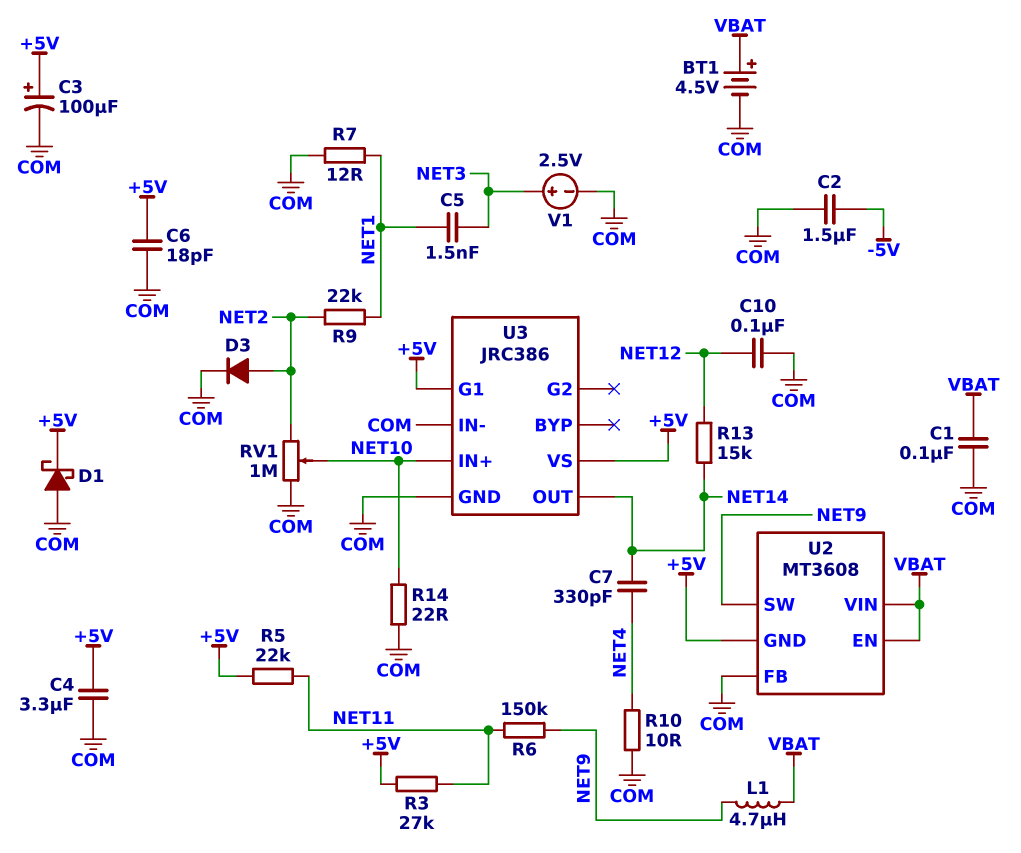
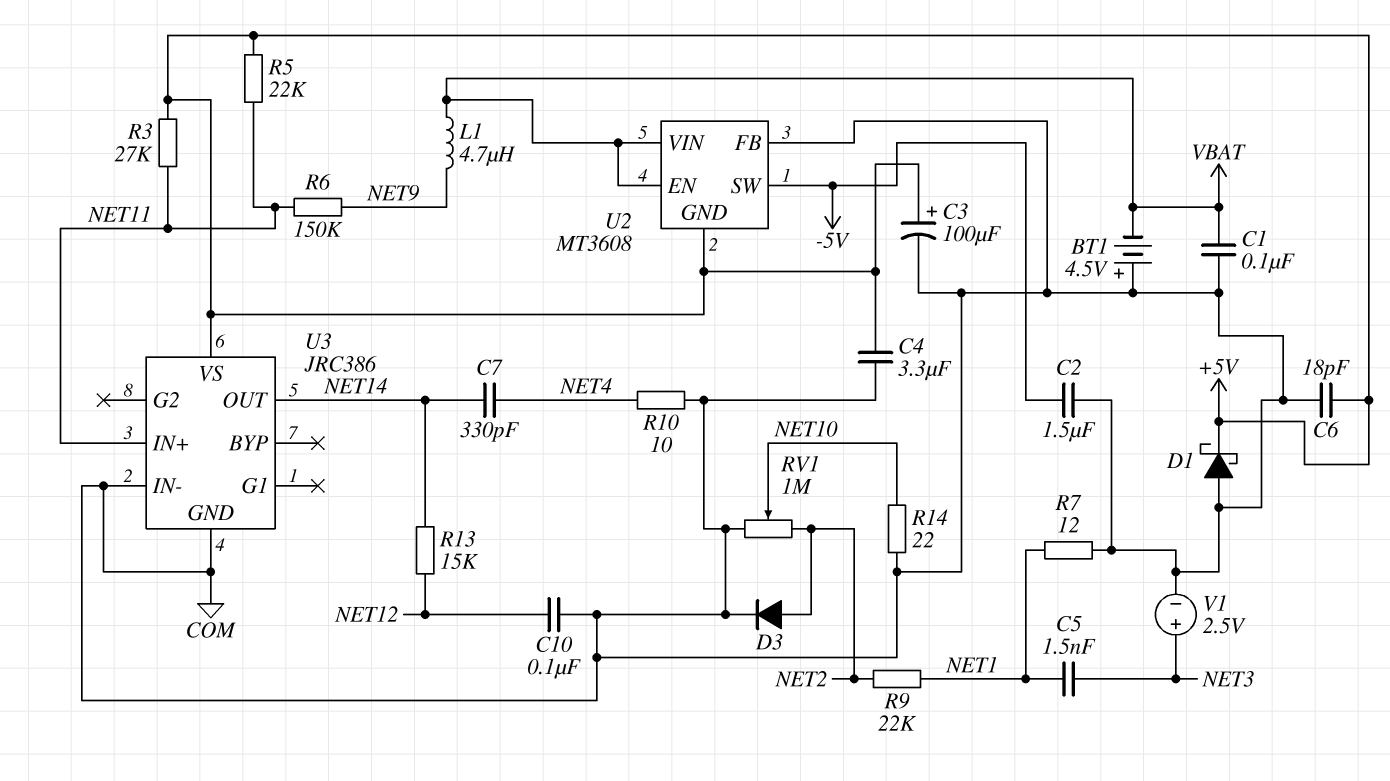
BT1: 4.5V (plus VBAT, minus COM) -> 4.5V (plus COM, minus VBAT)
U2 pin SW: NET9 -> -5V
U3 pin G1: +5V -> none
U3 pin IN+: NET10 -> NET11

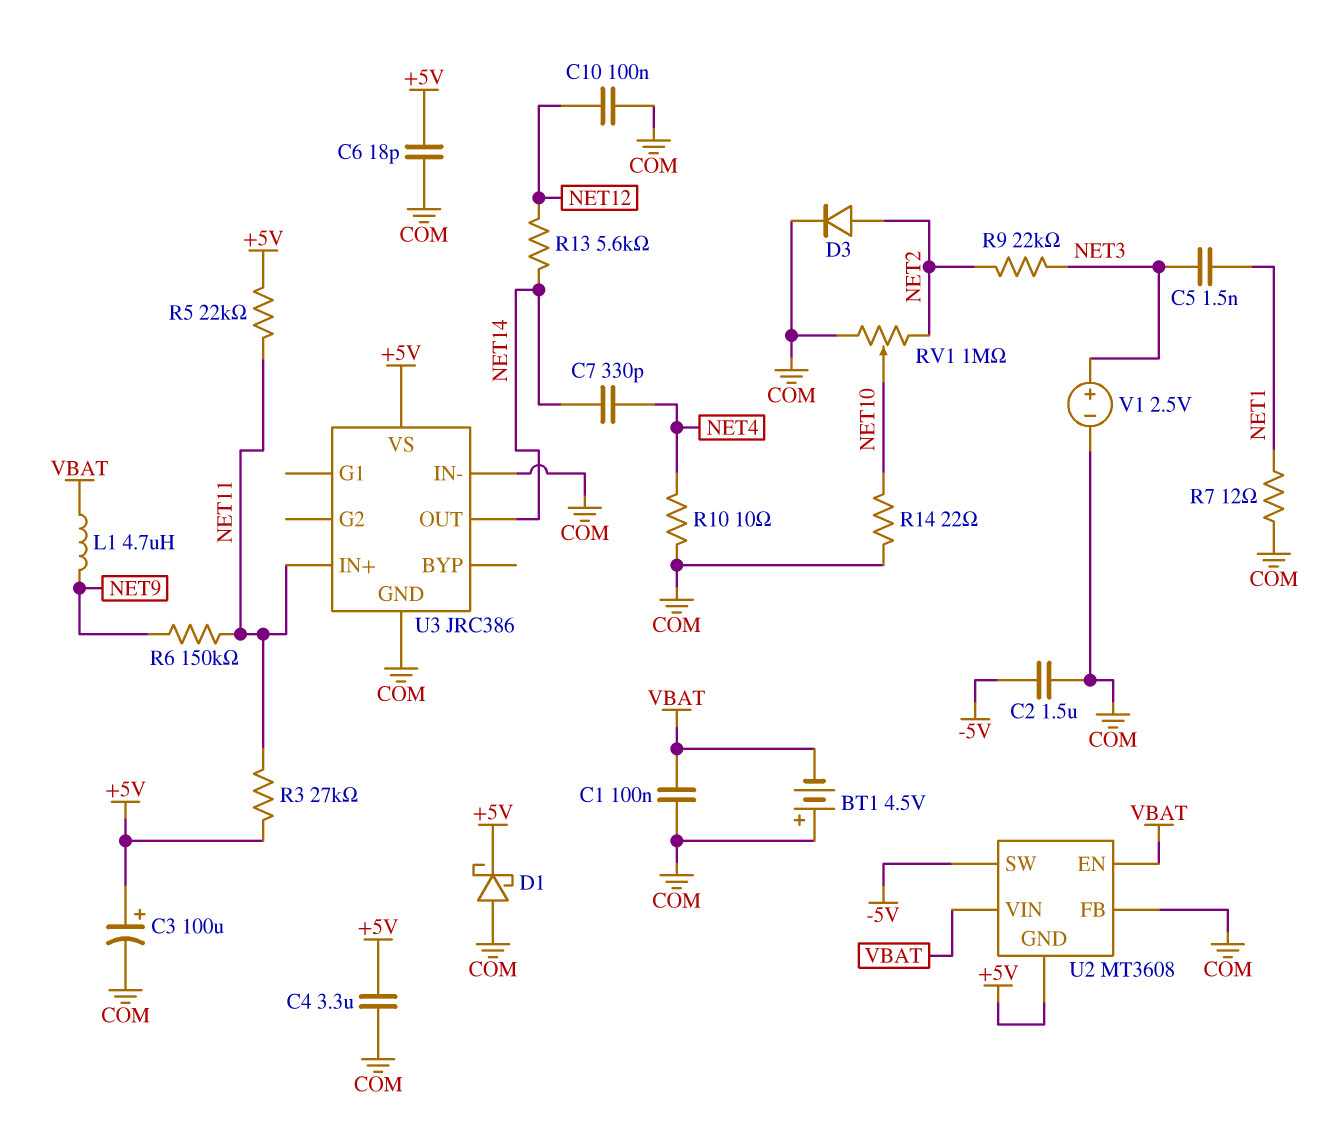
R9: 22k (NET1, NET2) -> 22k (NET2, NET3)
R13: 15k (NET12, NET14) -> 5.6k (NET12, NET14)

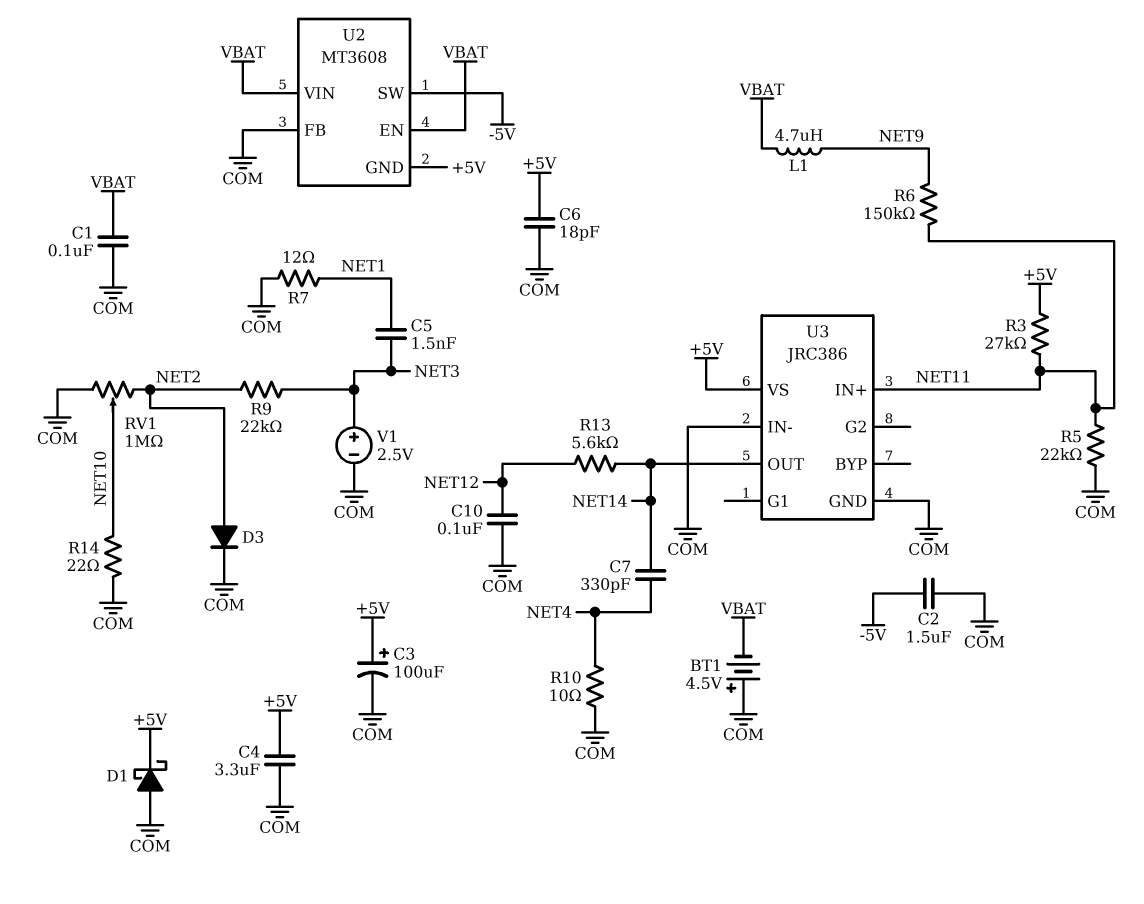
R5: 22k (+5V, NET11) -> 22k (COM, NET11)

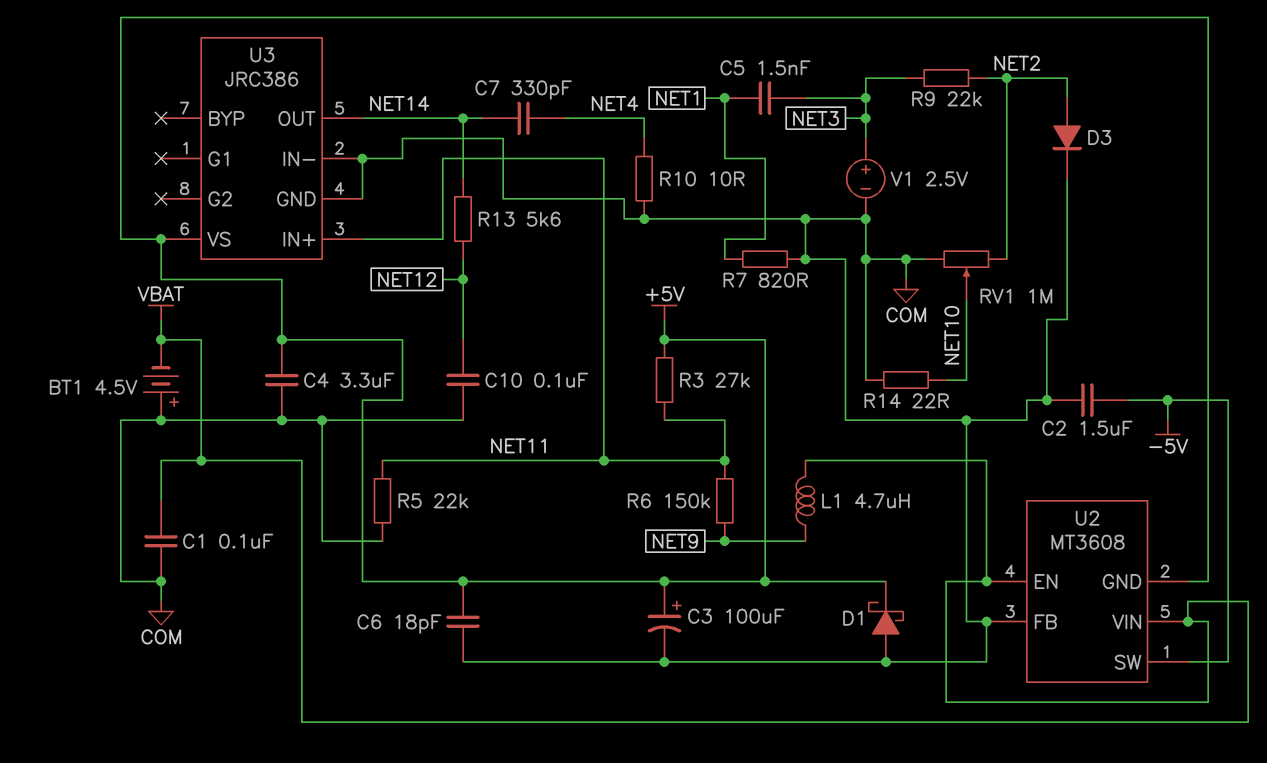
R7: 12 (COM, NET1) -> 820 (COM, NET1)

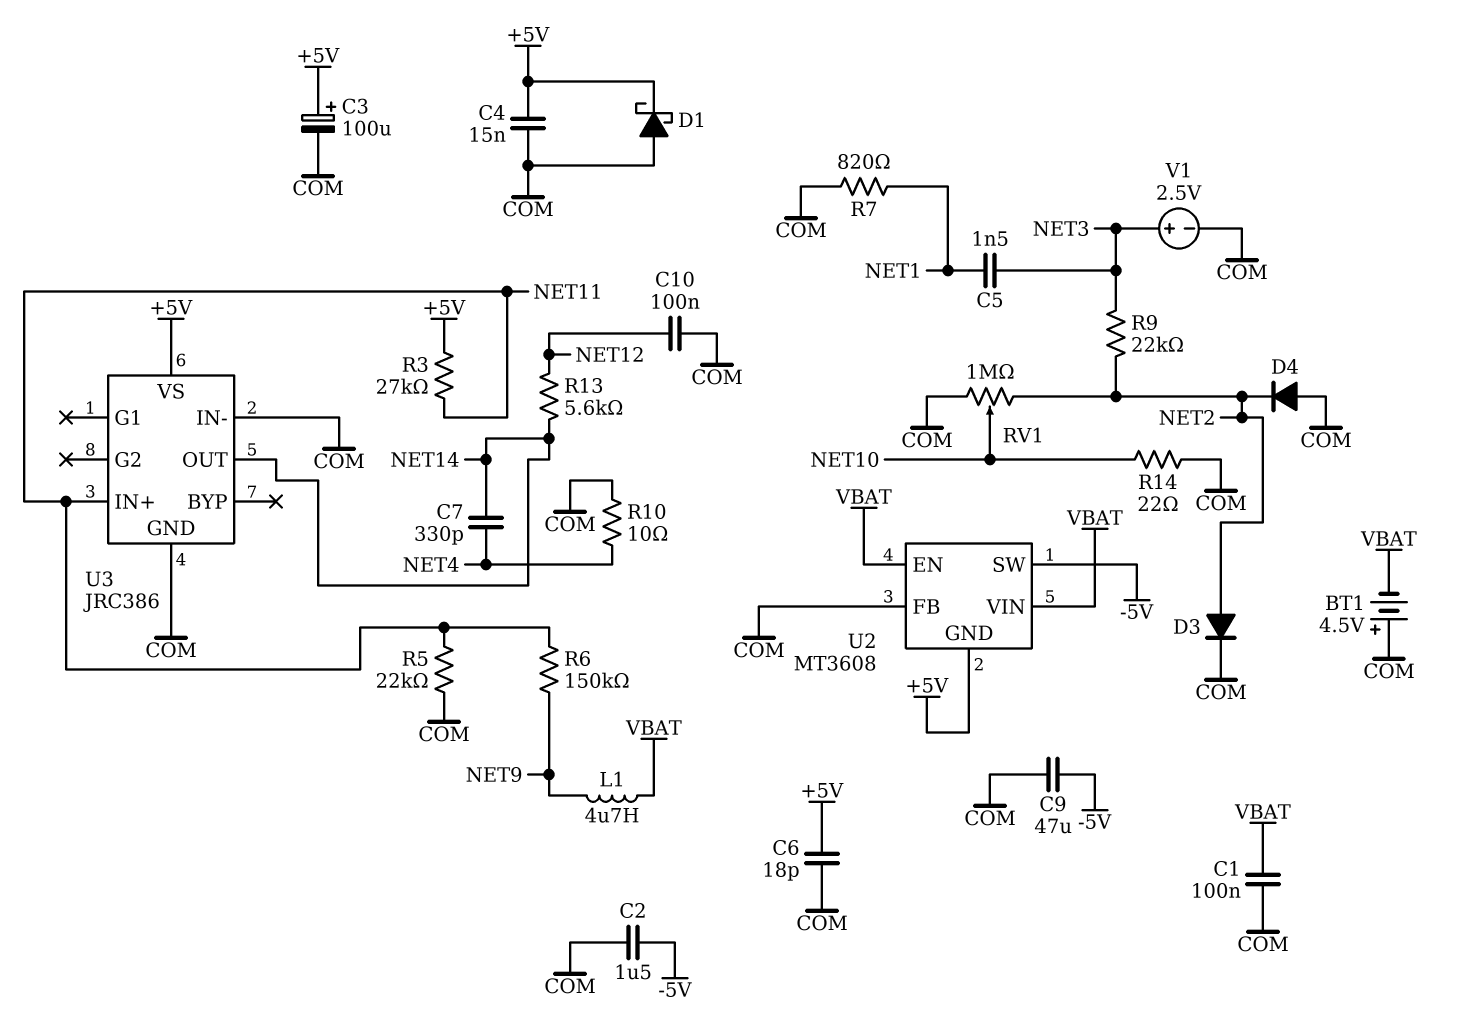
C4: 3.3uF (+5V, COM) -> 15nF (+5V, COM)
C9: none -> 47uF (-5V, COM)
D4: none -> diode (A COM, K NET2)

